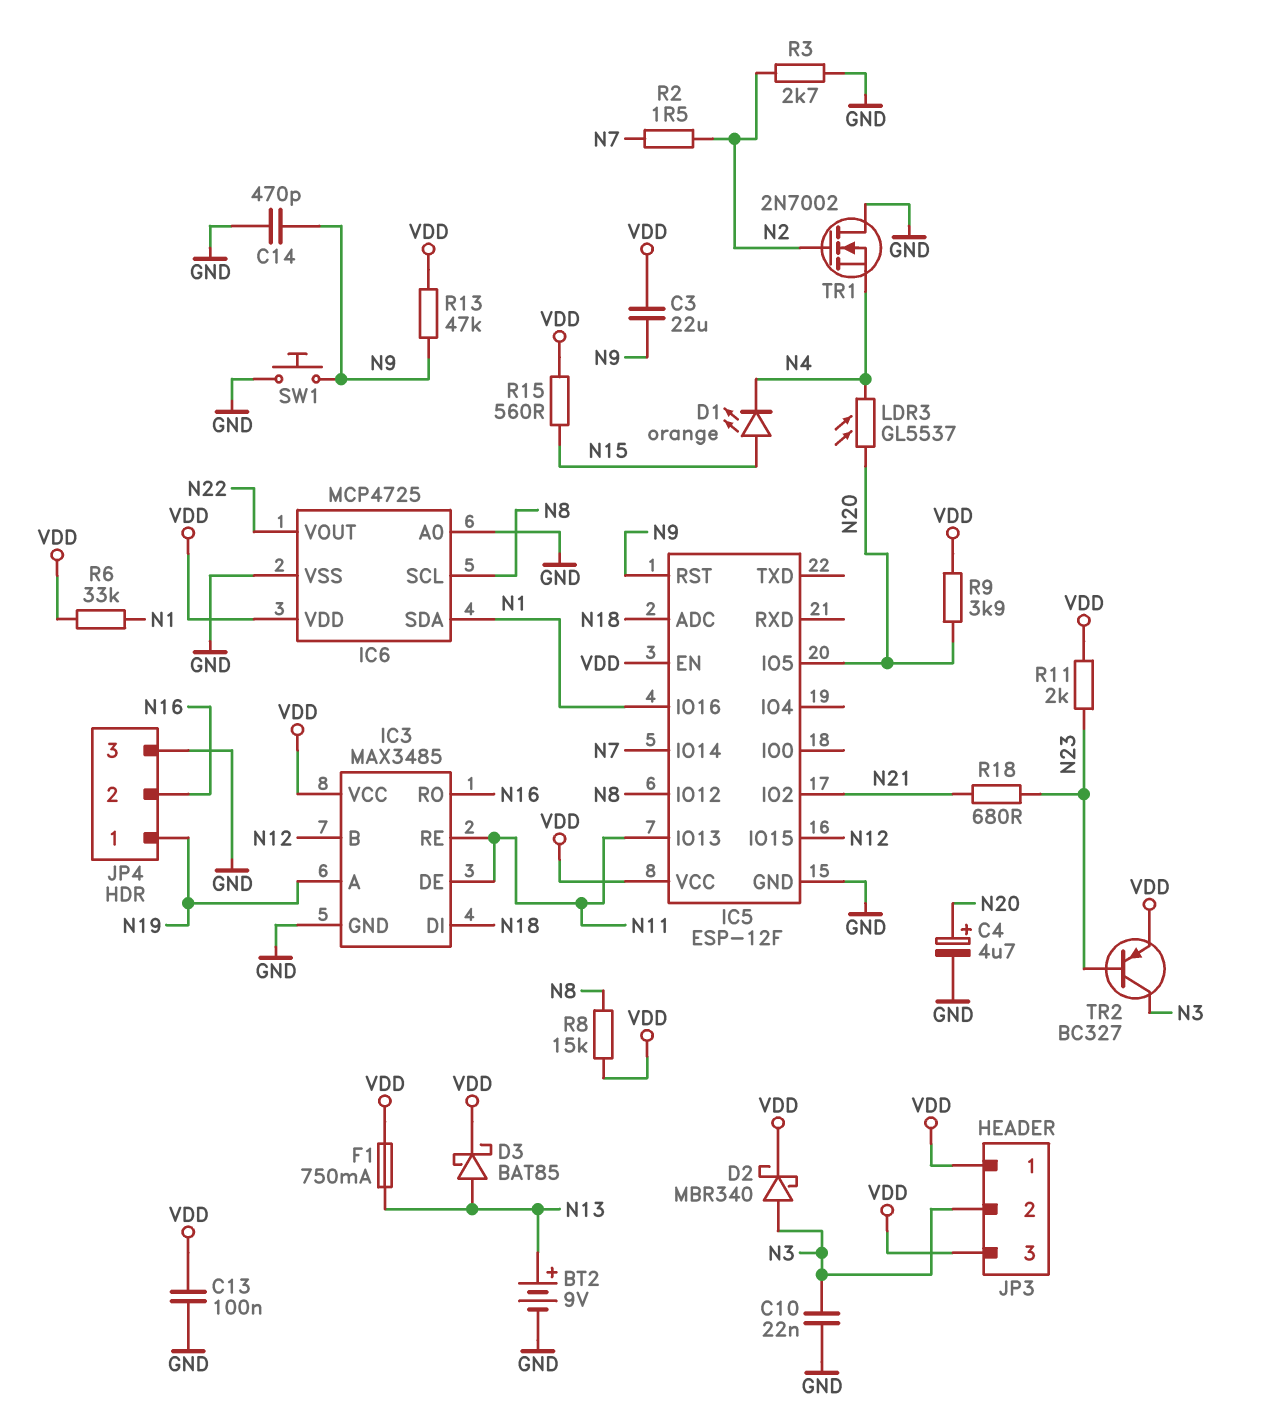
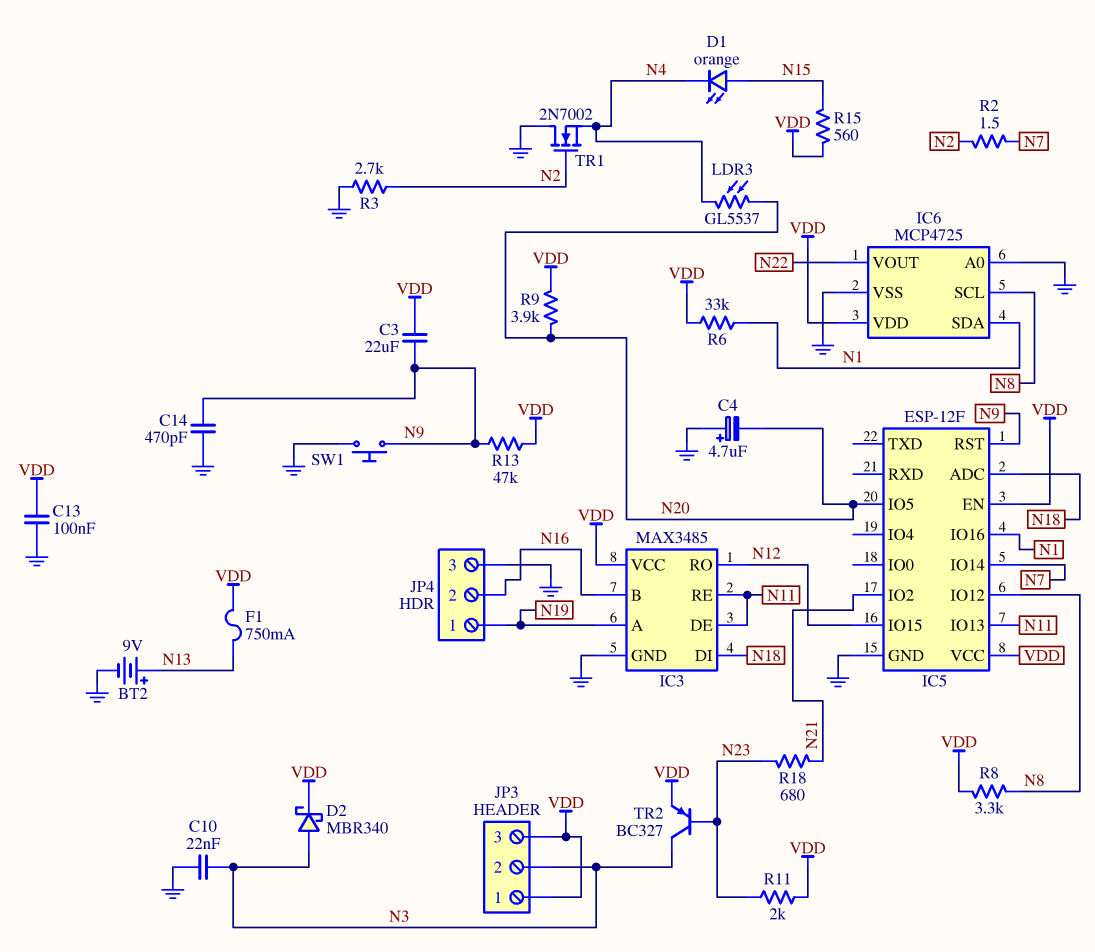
C4: 4.7uF (plus N20, minus GND) -> 4.7uF (plus GND, minus N20)
D3: schottky BAT85 (A N13, K VDD) -> none
IC3 pin B: N12 -> N16
IC3 pin RO: N16 -> N12
R8: 15k (N8, VDD) -> 3.3k (N8, VDD)

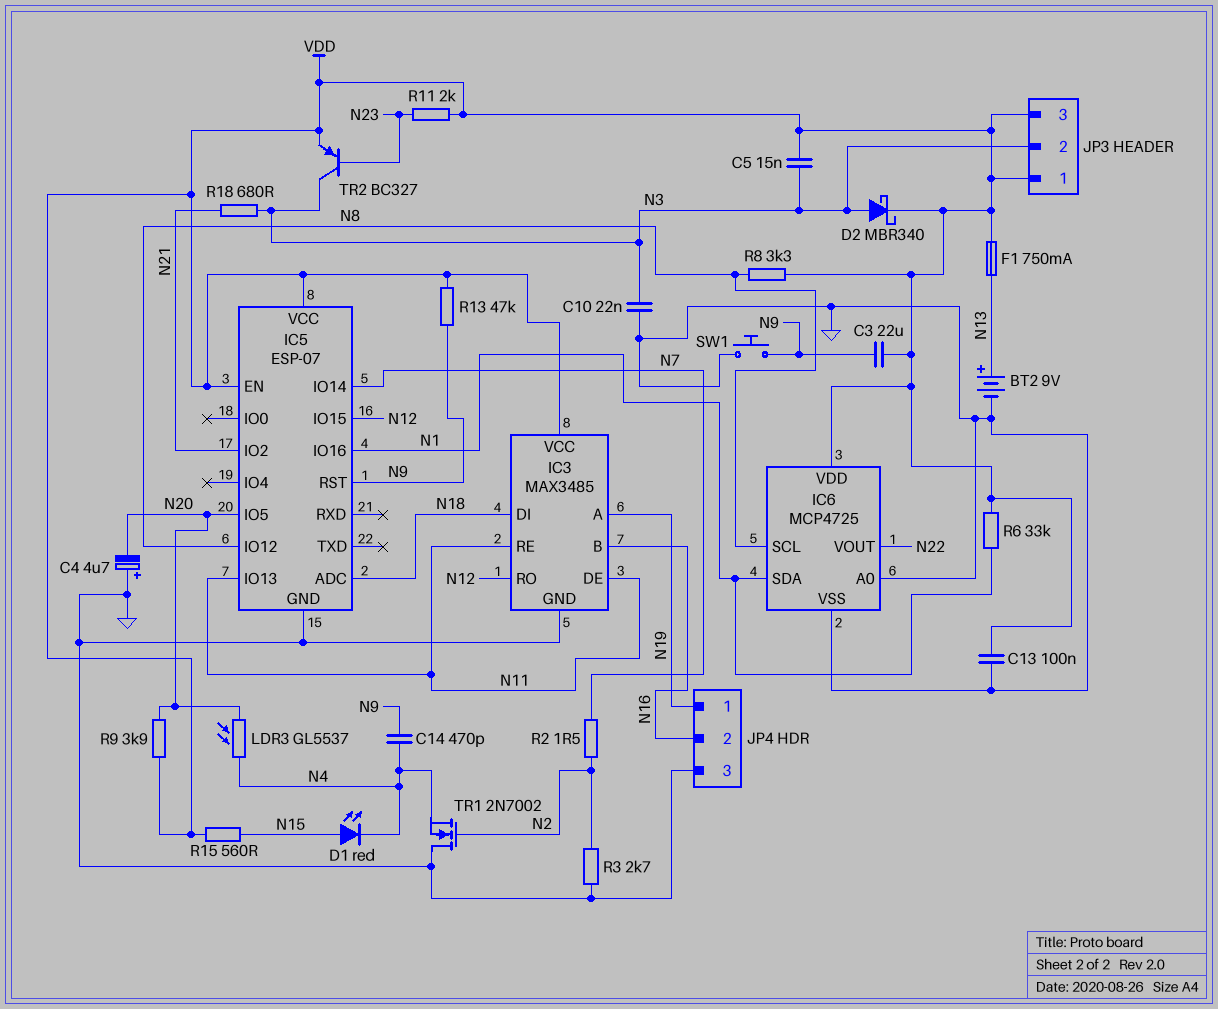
C5: none -> 15nF (N3, VDD)
C14: 470pF (GND, N9) -> 470pF (N4, N9)
D1: LED orange (A N15, K N4) -> LED red (A N15, K N4)
IC5: ESP-12F -> ESP-07
R18: 680 (N21, N23) -> 680 (N3, N21)

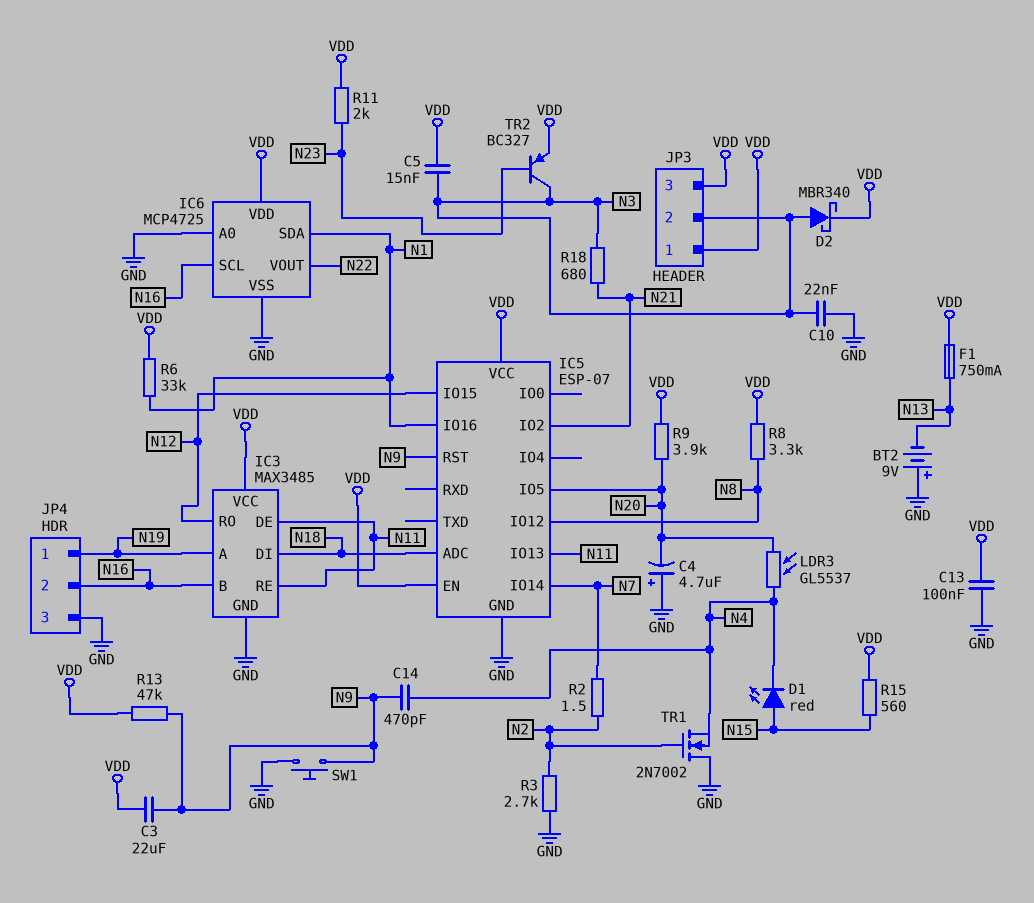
BT2: 9V (plus N13, minus GND) -> 9V (plus GND, minus N13)
IC6 pin SCL: N8 -> N16

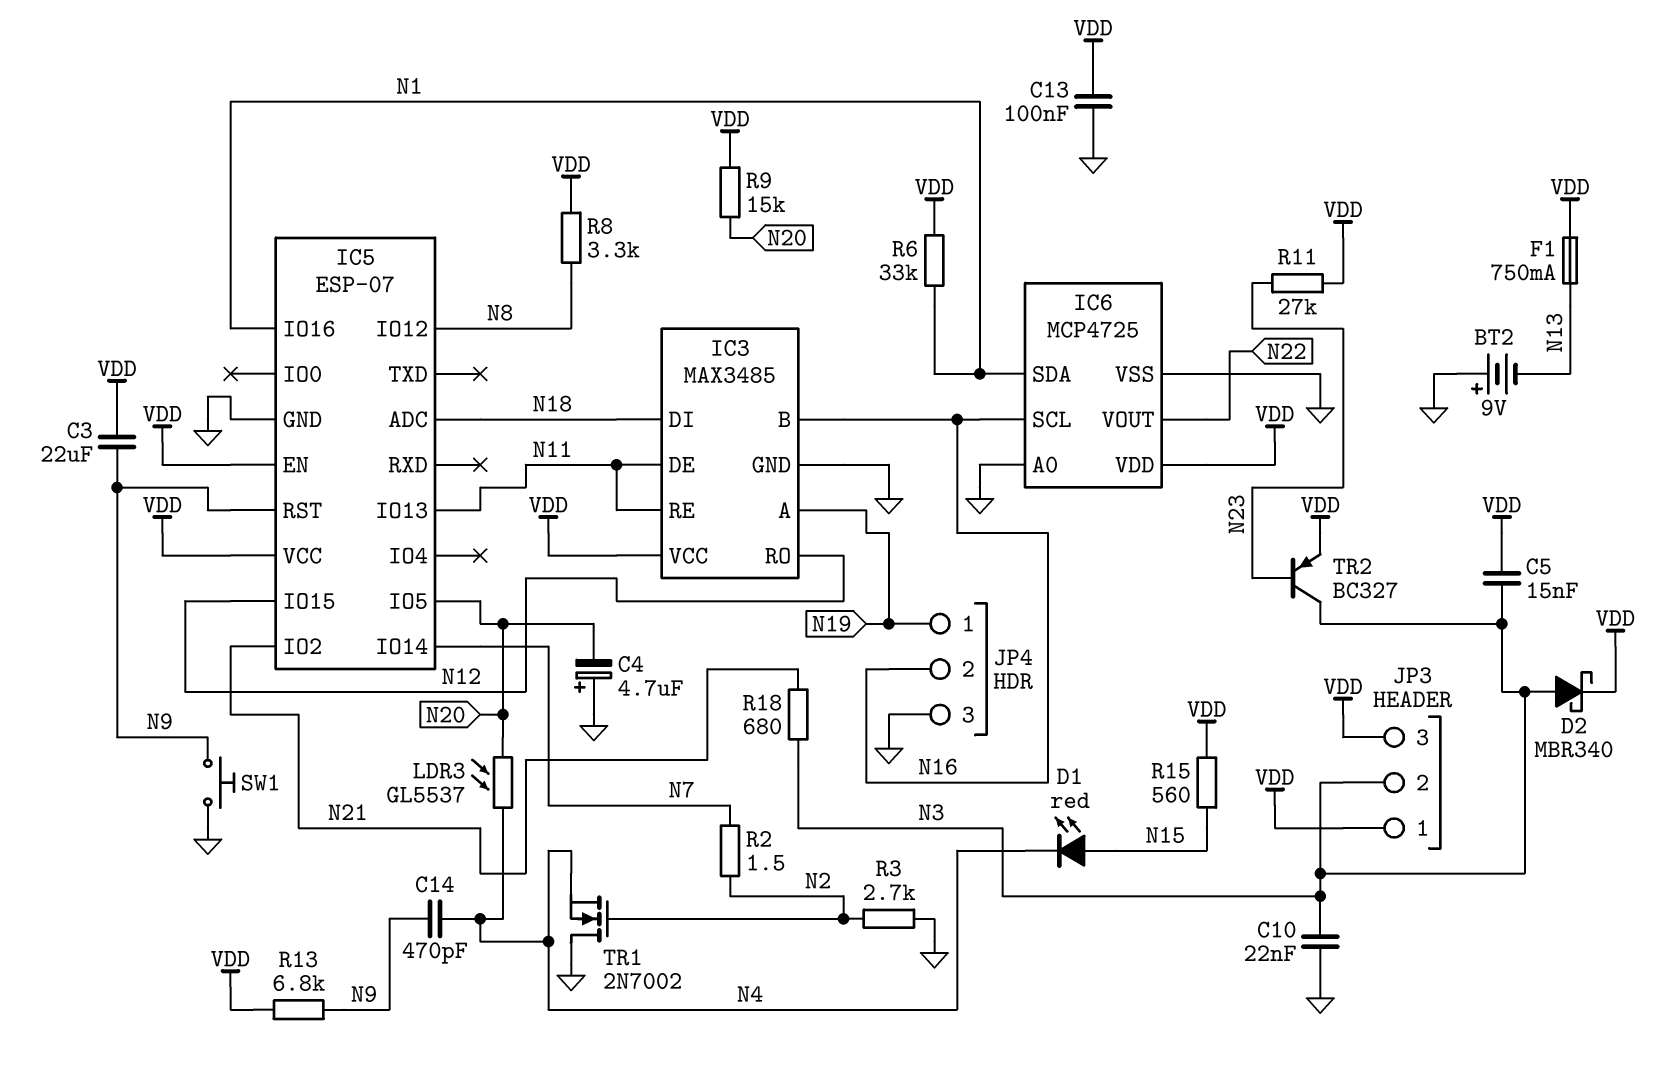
R9: 3.9k (N20, VDD) -> 15k (N20, VDD)
R11: 2k (N23, VDD) -> 27k (N23, VDD)
R13: 47k (N9, VDD) -> 6.8k (N9, VDD)

